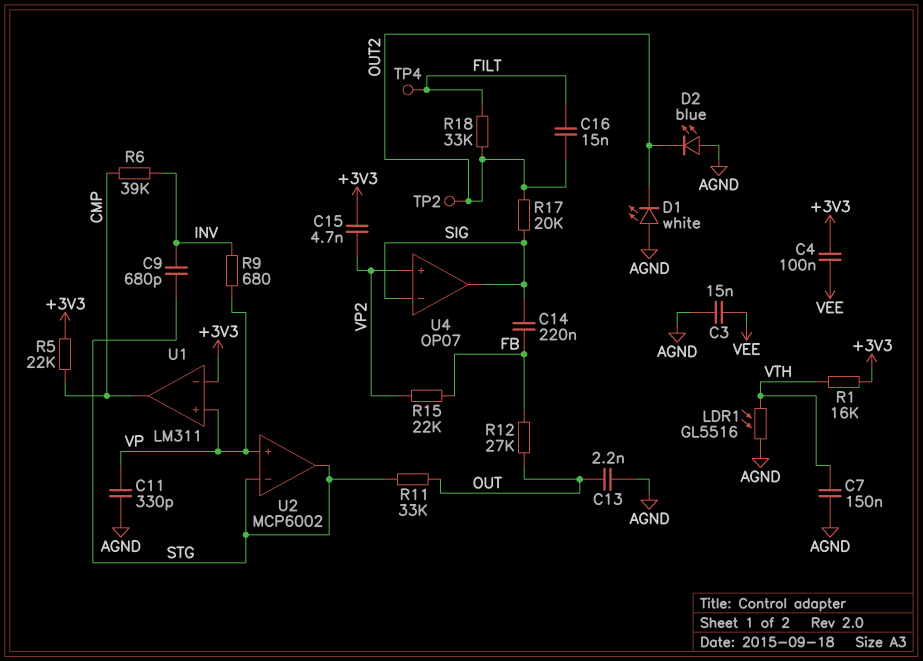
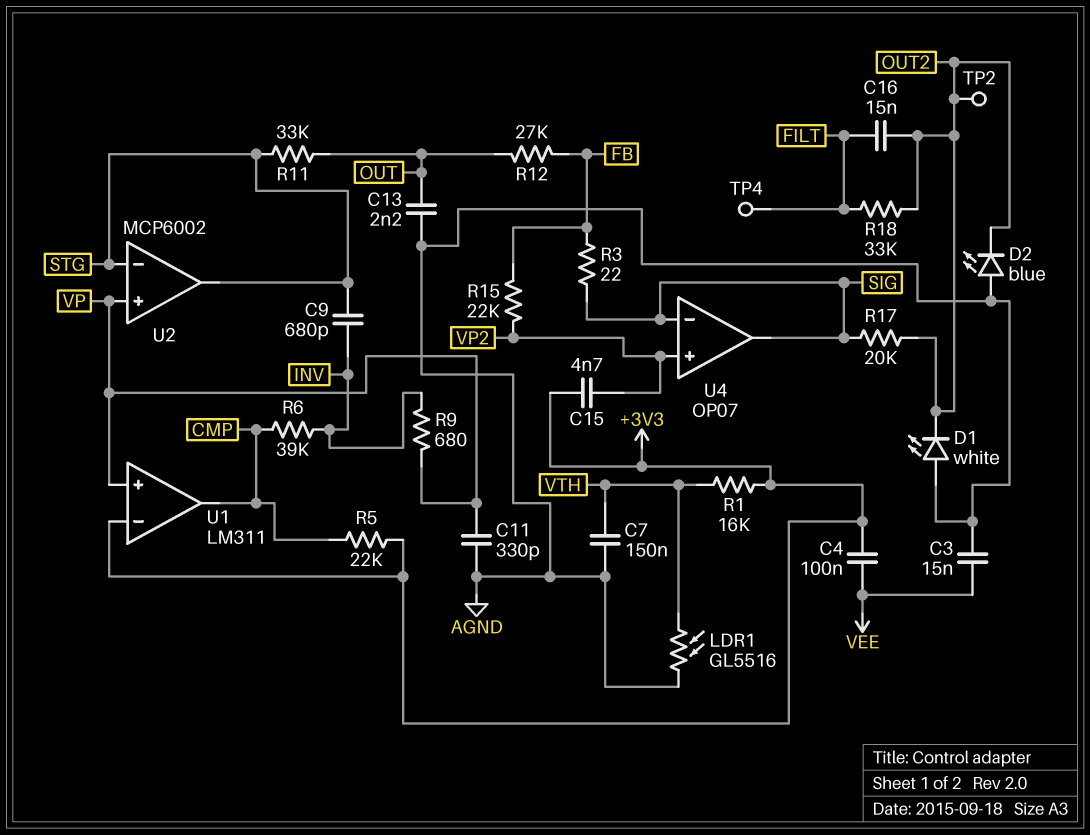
C14: 220nF (FB, SIG) -> none
R3: none -> 22 (FB, SIG)

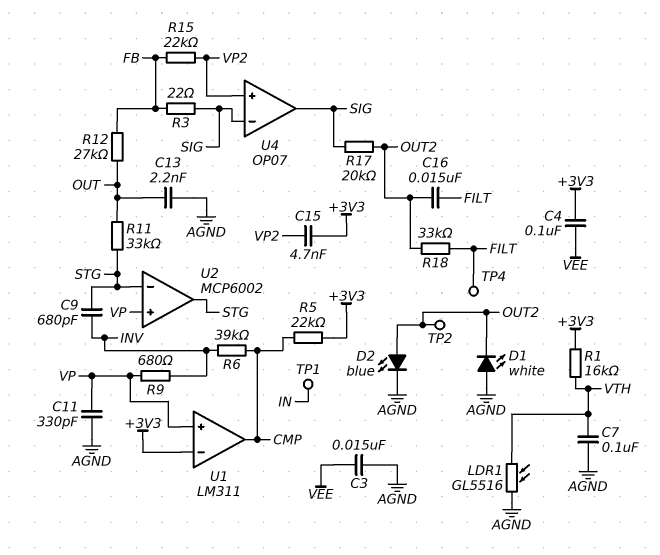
C7: 150nF (AGND, VTH) -> 100nF (AGND, VTH)
D2: LED blue (A AGND, K OUT2) -> LED blue (A OUT2, K AGND)
TP1: none -> test point (IN)

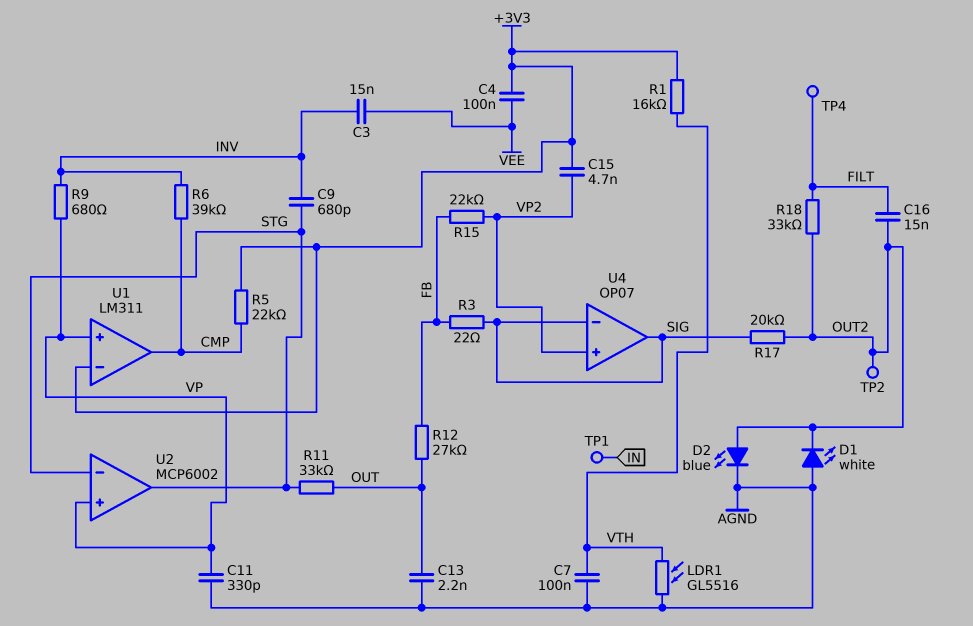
C3: 15nF (AGND, VEE) -> 15nF (INV, VEE)

